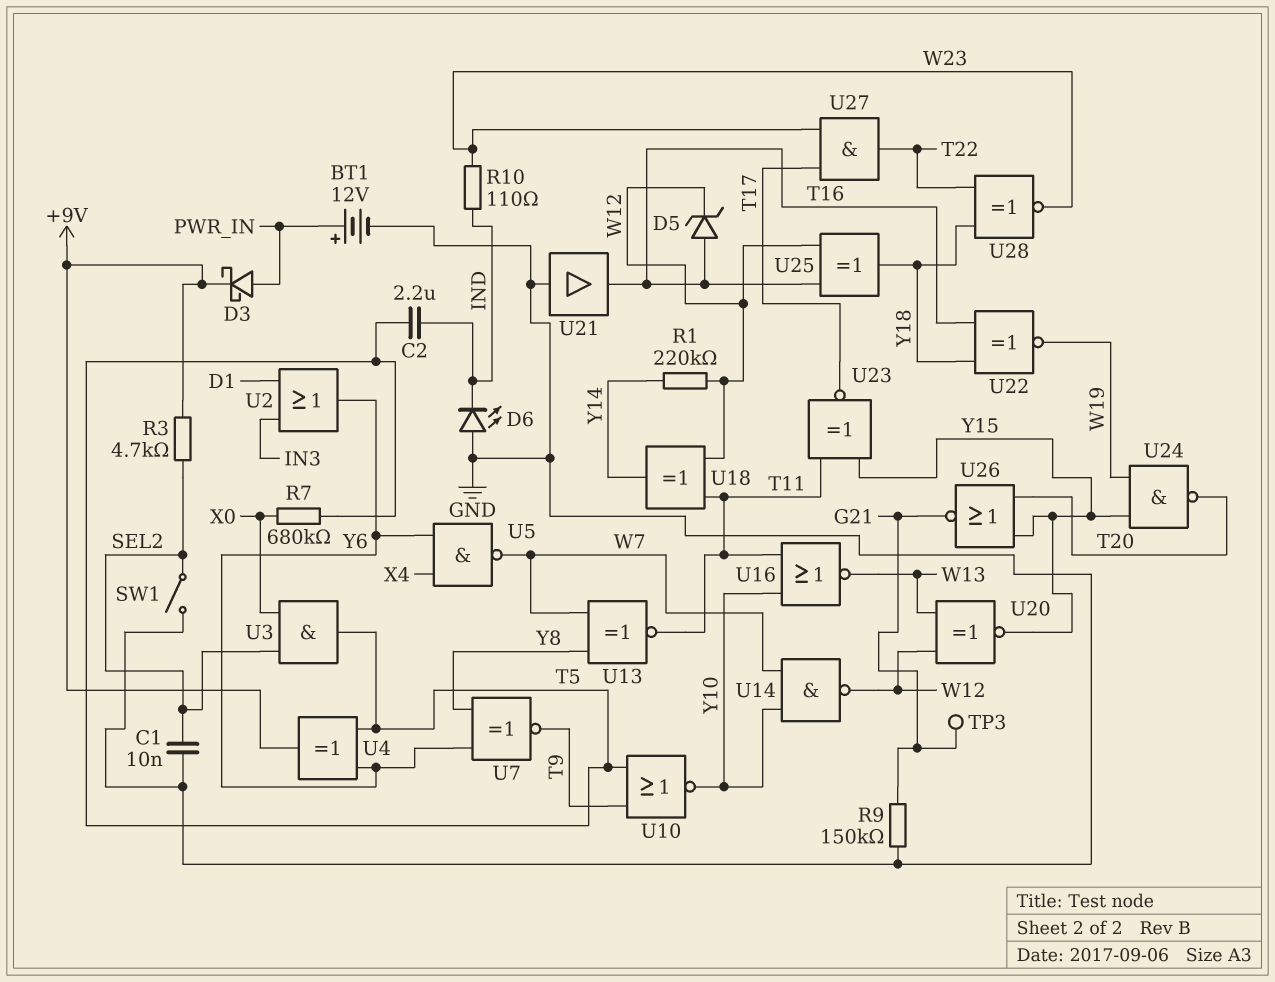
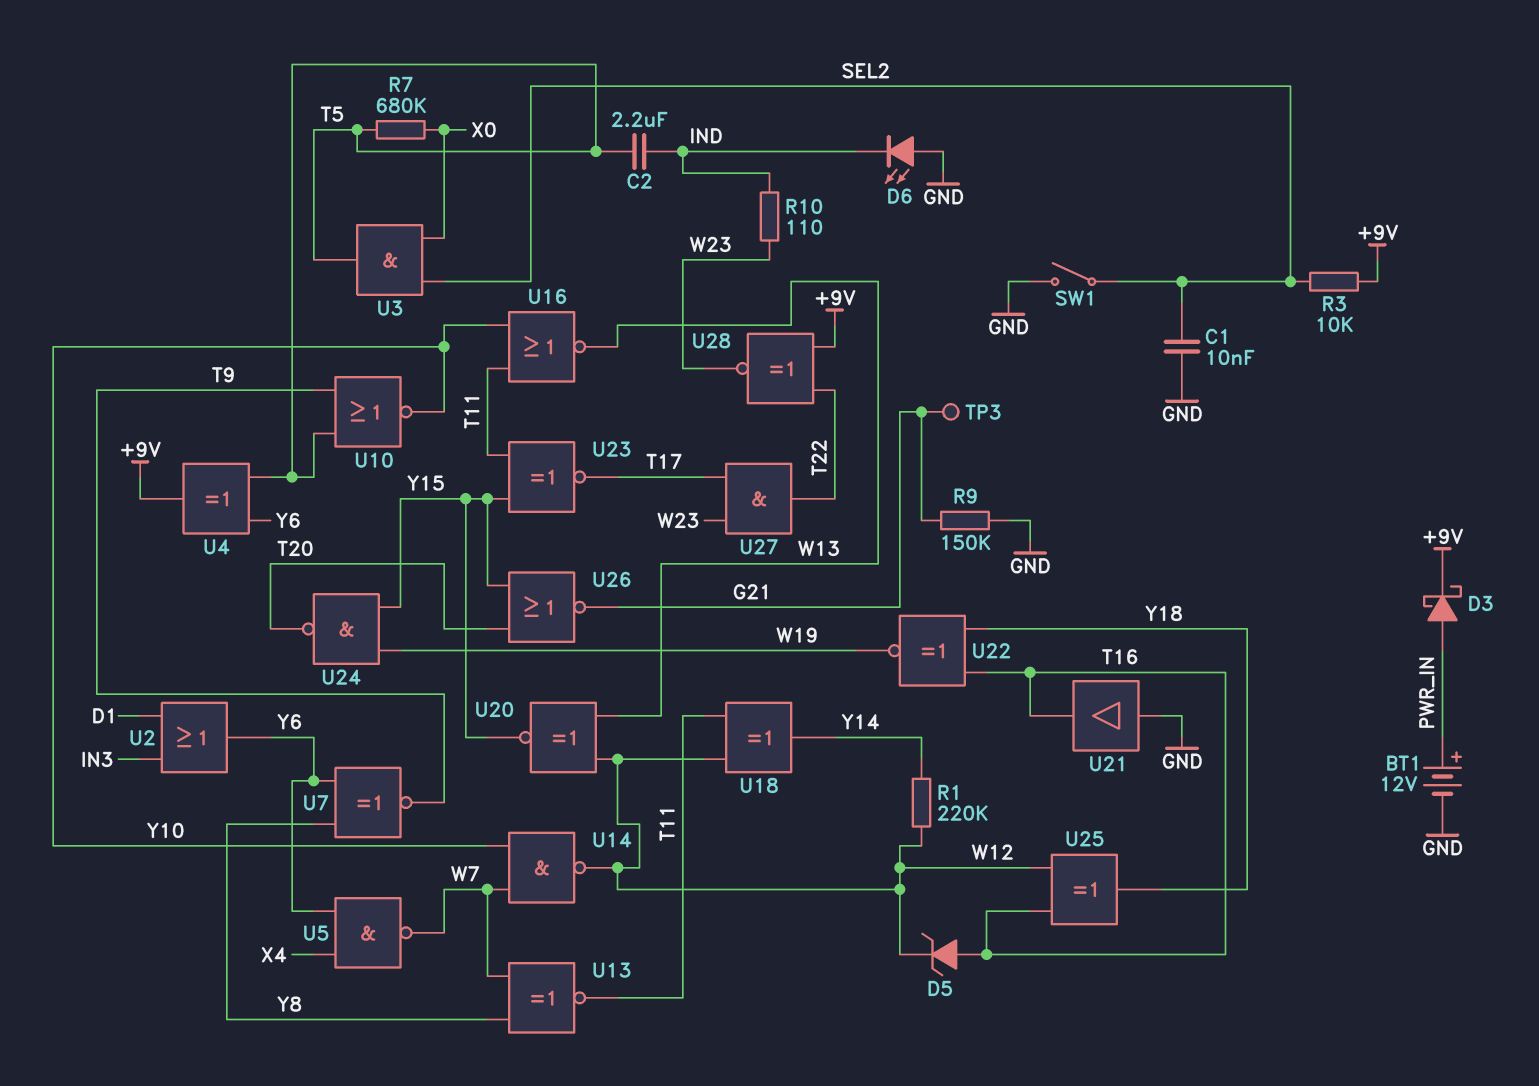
R3: 4.7k (+9V, SEL2) -> 10k (+9V, SEL2)
U28: XNOR (in T22, in Y18, out W23) -> XNOR (in +9V, in T22, out W23)

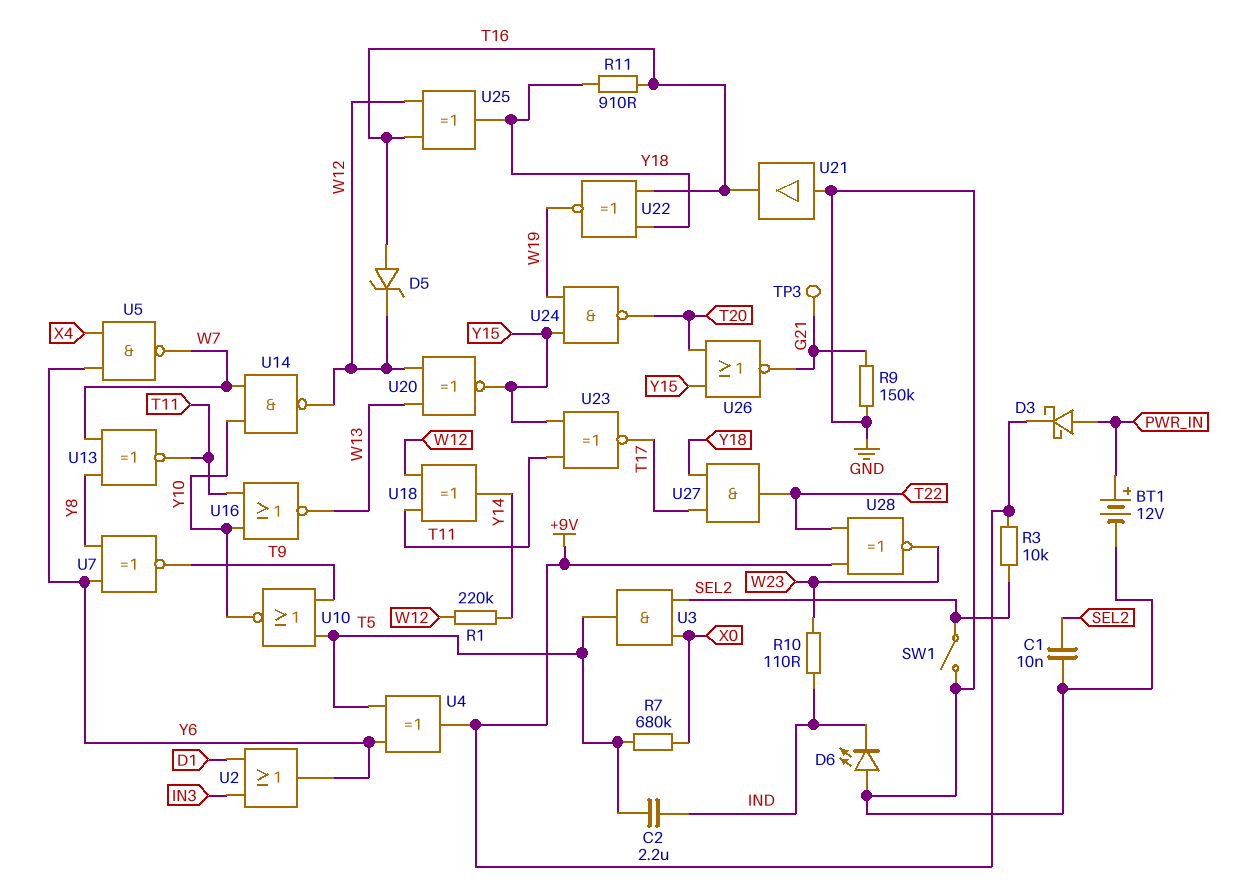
R11: none -> 910 (T16, Y18)
U27: AND (in T17, in W23, out T22) -> AND (in T17, in Y18, out T22)

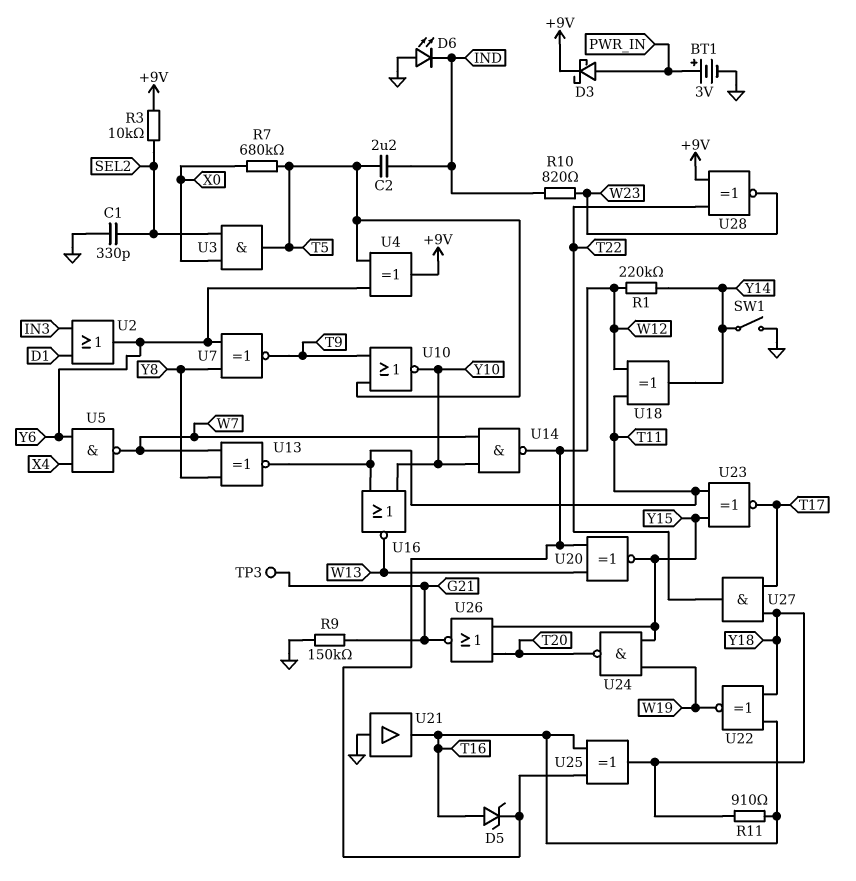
BT1: 12V (plus PWR_IN, minus GND) -> 3V (plus PWR_IN, minus GND)
C1: 10nF (GND, SEL2) -> 330pF (GND, SEL2)
R10: 110 (IND, W23) -> 820 (IND, W23)
SW1: switch (GND, SEL2) -> switch (GND, Y14)

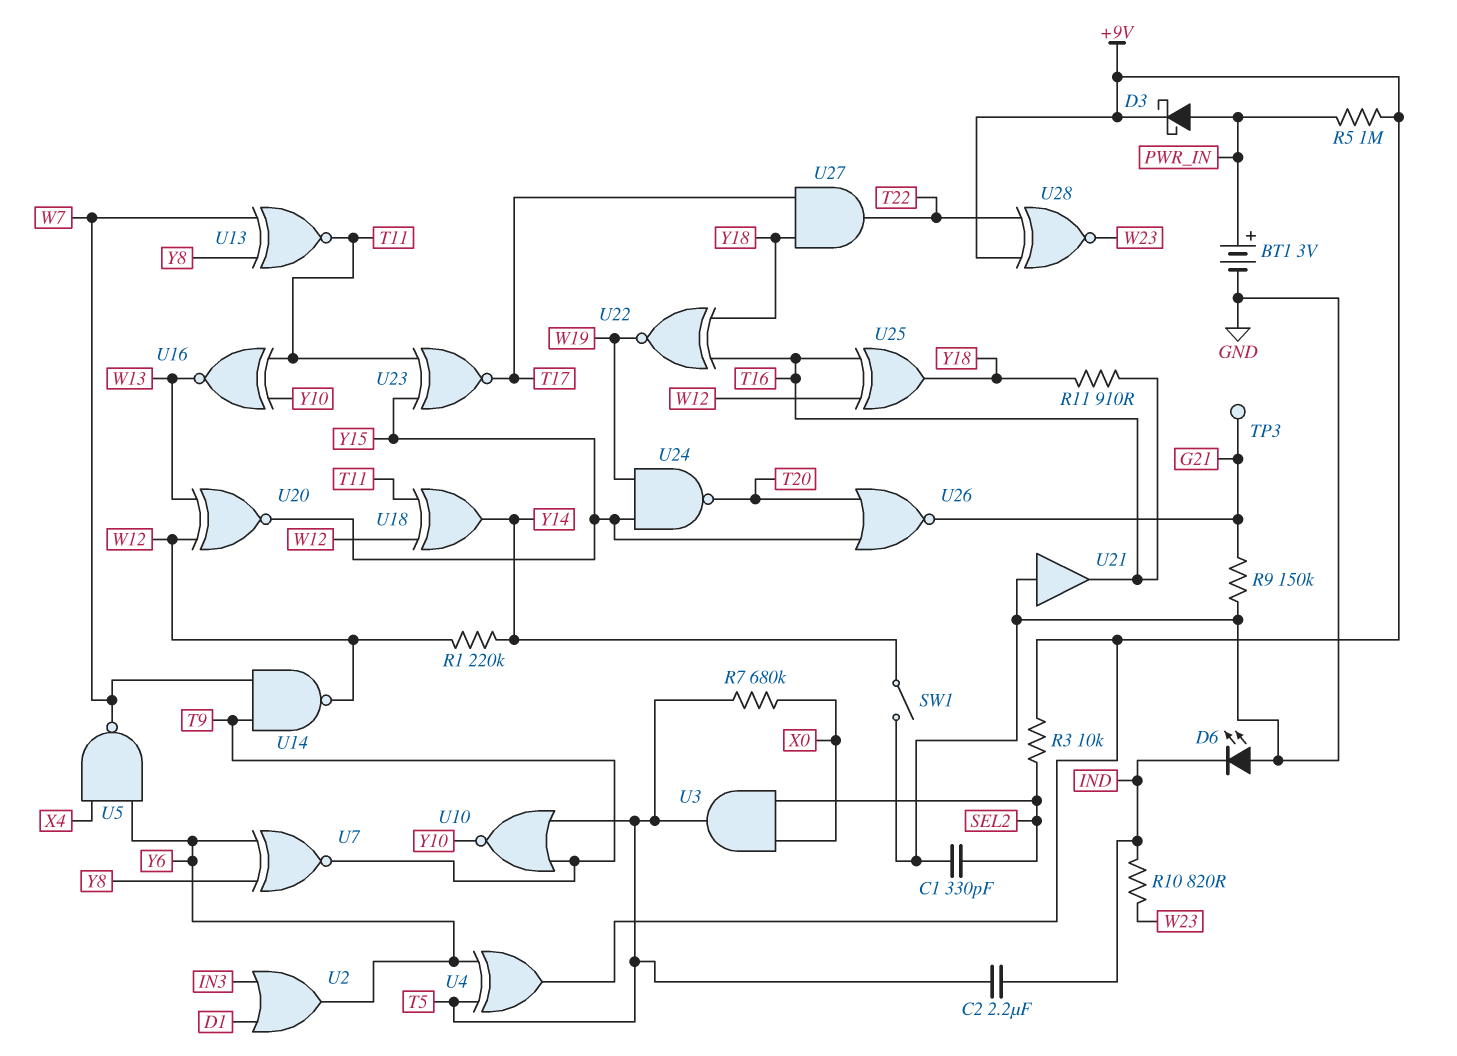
D5: zener (A T16, K W12) -> none
R5: none -> 1M (+9V, PWR_IN)
U14: NAND (in W7, in Y10, out W12) -> NAND (in T9, in W7, out W12)
U16: NOR (in T11, in Y10, out W13) -> XNOR (in T11, in Y10, out W13)

